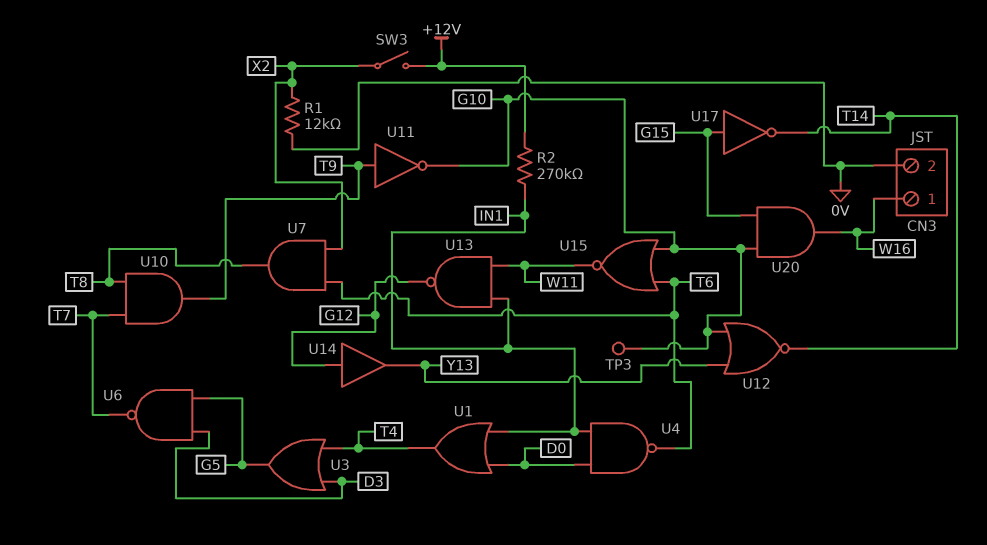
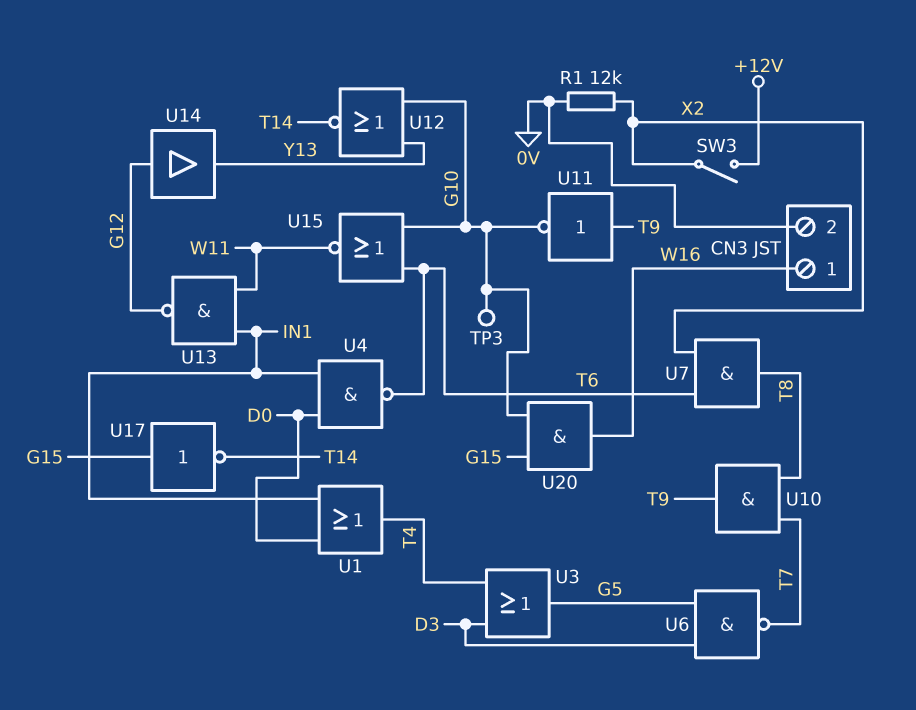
R2: 270k (+12V, IN1) -> none

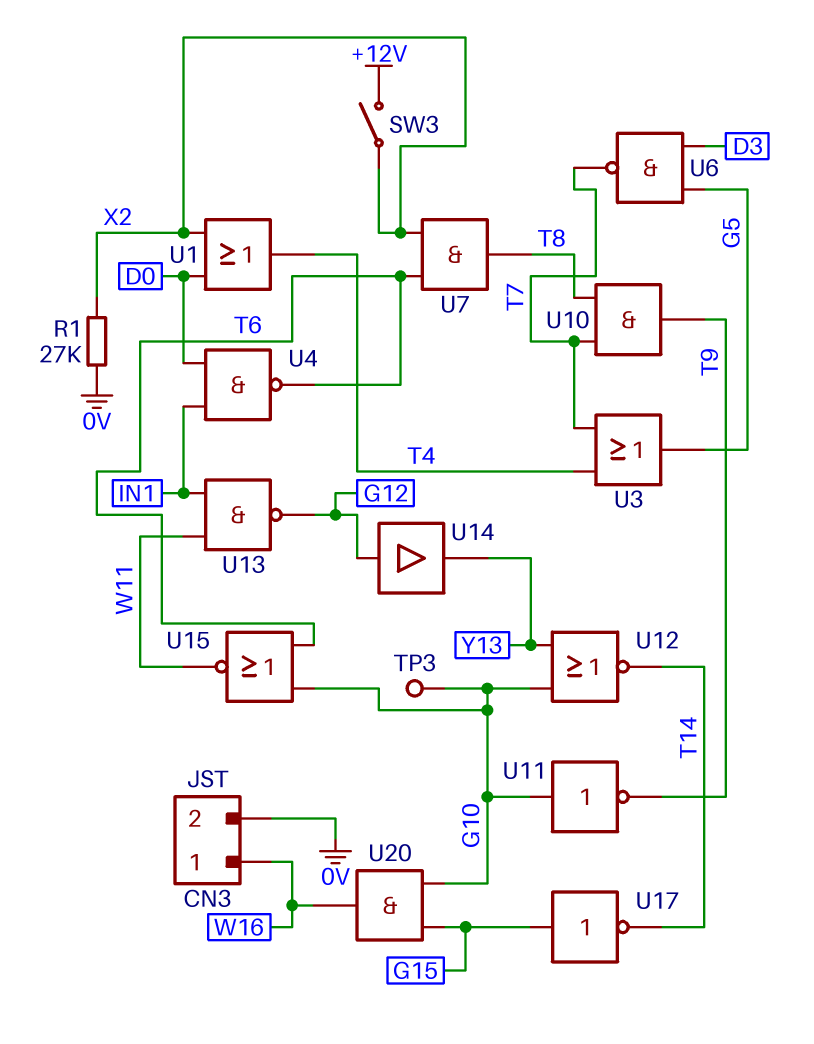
R1: 12k (0V, X2) -> 27k (0V, X2)
U1: OR (in D0, in IN1, out T4) -> OR (in D0, in X2, out T4)
U3: OR (in D3, in T4, out G5) -> OR (in T4, in T7, out G5)
U11: NOT (in T9, out G10) -> NOT (in G10, out T9)

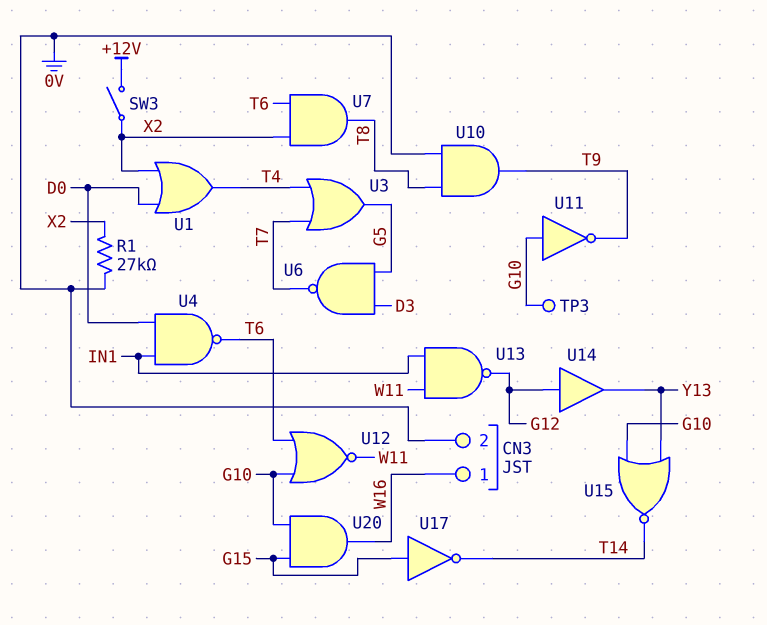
U10: AND (in T7, in T8, out T9) -> AND (in 0V, in T8, out T9)
U12: NOR (in G10, in Y13, out T14) -> NOR (in G10, in T6, out W11)
U15: NOR (in G10, in T6, out W11) -> NOR (in G10, in Y13, out T14)

